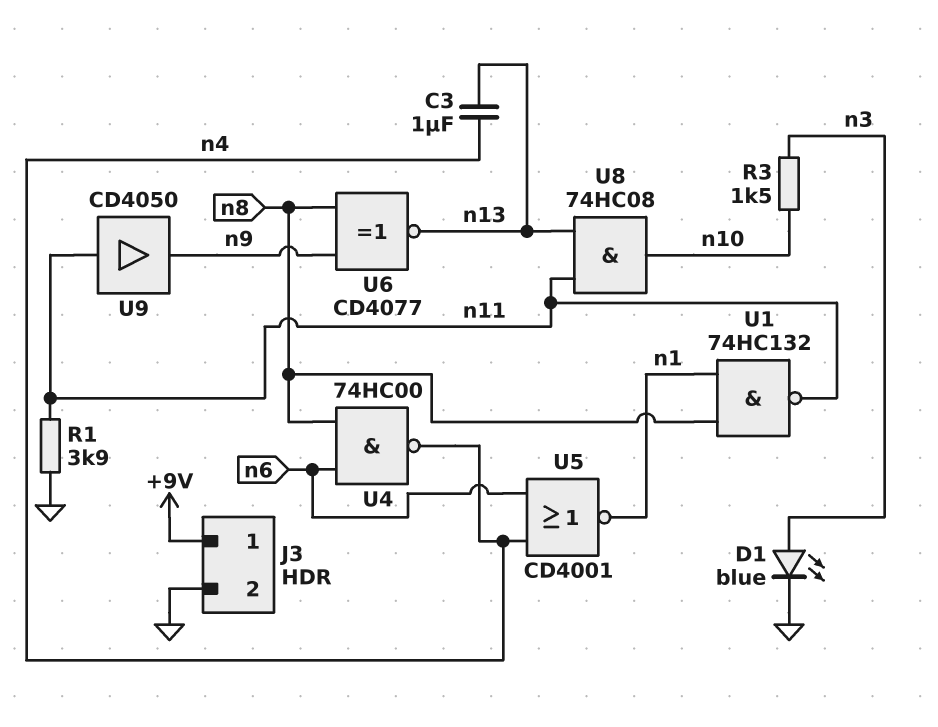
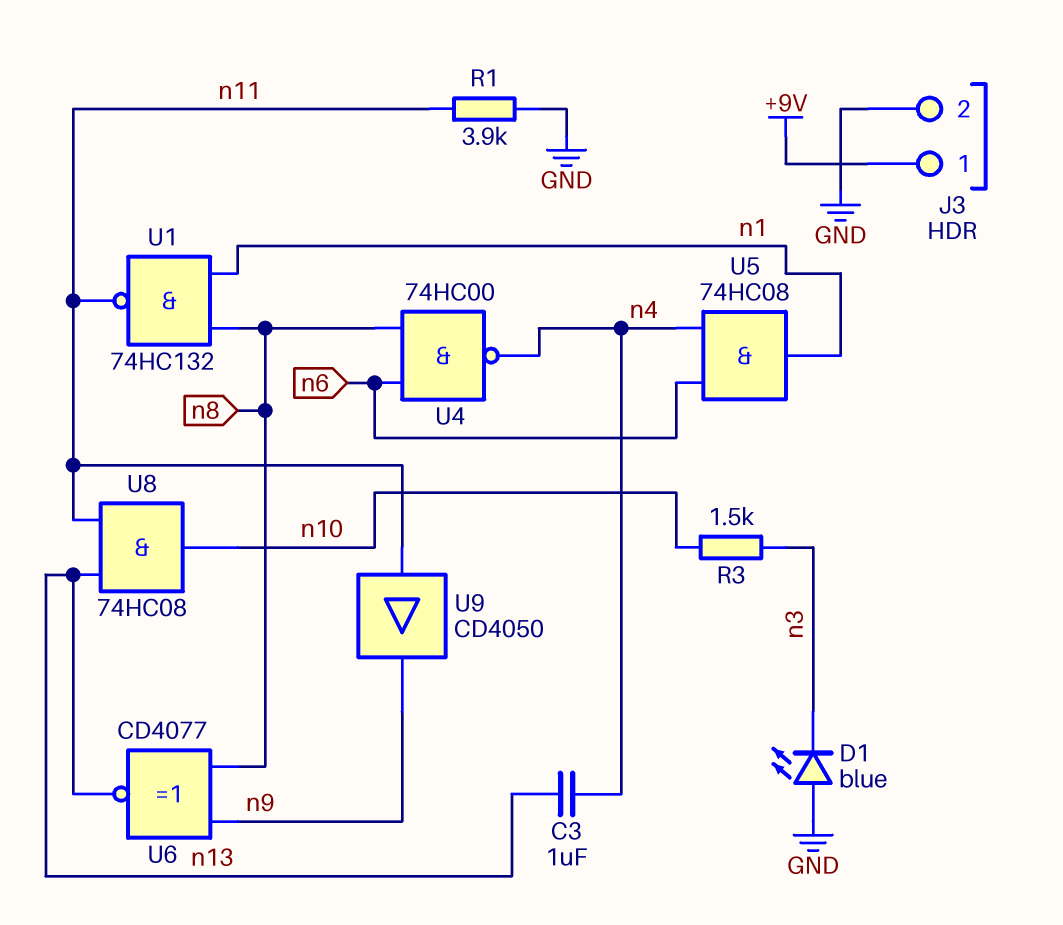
D1: LED blue (A n3, K GND) -> LED blue (A GND, K n3)
U5: NOR CD4001 (in n4, in n6, out n1) -> AND 74HC08 (in n4, in n6, out n1)

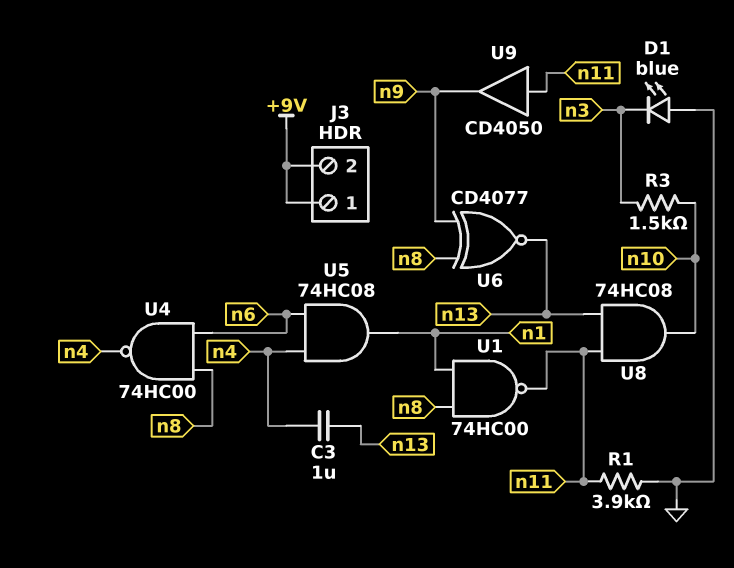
J3 pin 2: GND -> +9V
U1: NAND 74HC132 (in n1, in n8, out n11) -> NAND 74HC00 (in n1, in n8, out n11)

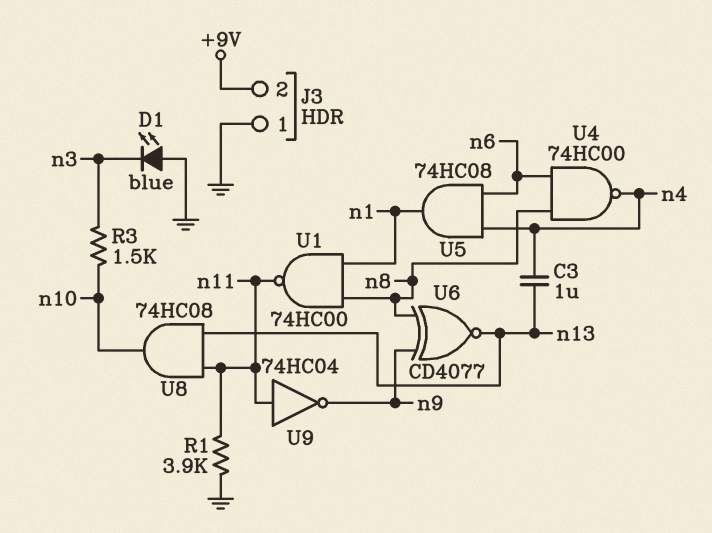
J3 pin 1: +9V -> GND
U9: buffer CD4050 (in n11, out n9) -> NOT 74HC04 (in n11, out n9)

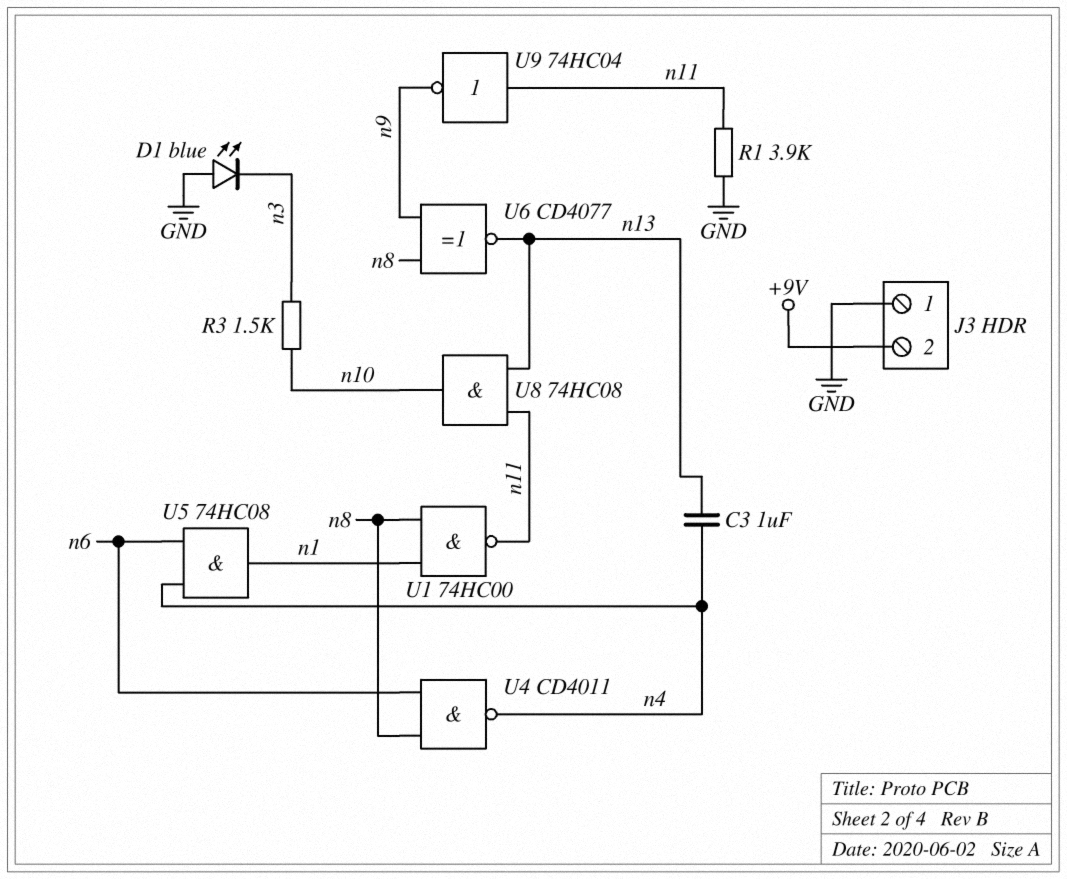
U4: NAND 74HC00 (in n6, in n8, out n4) -> NAND CD4011 (in n6, in n8, out n4)

